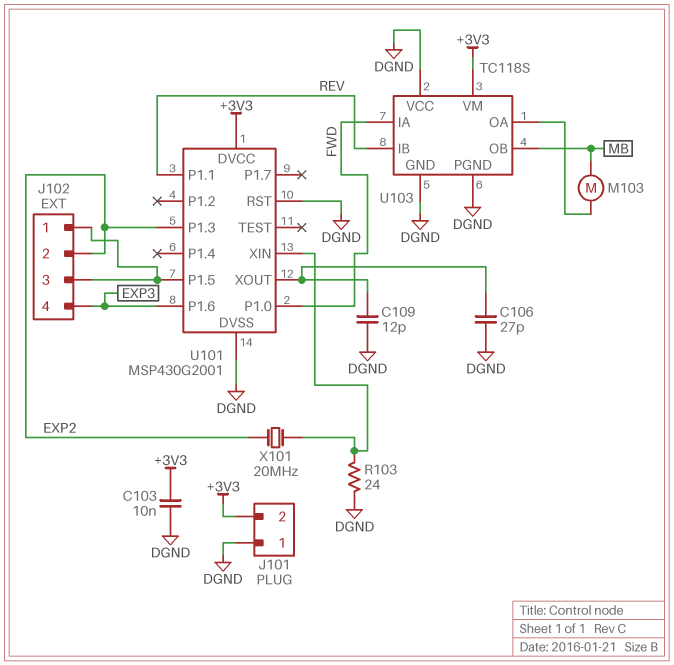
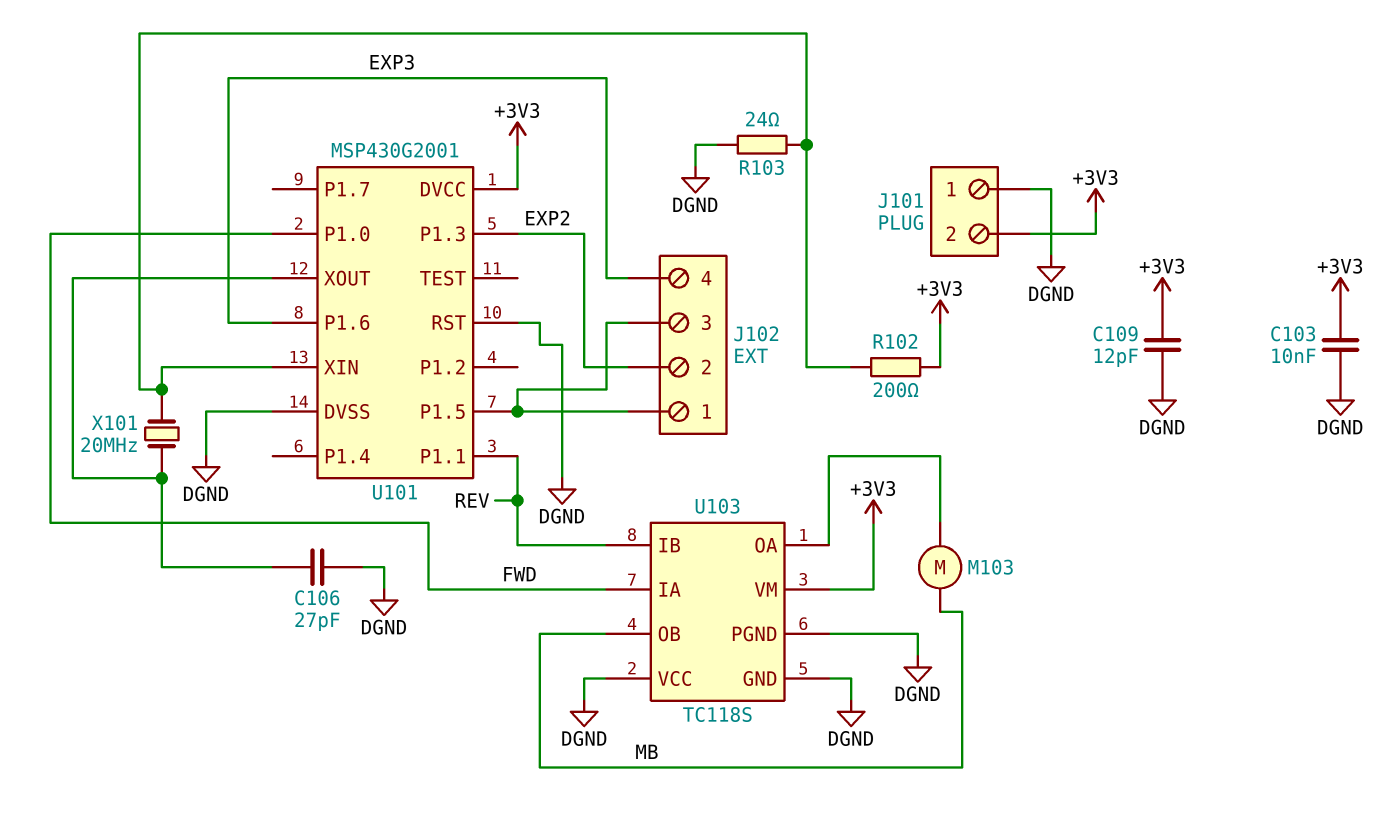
C109: 12pF (DGND, U101/XOUT) -> 12pF (+3V3, DGND)
R102: none -> 200 (+3V3, U101/XIN)
X101: 20MHz (EXP2, U101/XIN) -> 20MHz (U101/XIN, U101/XOUT)

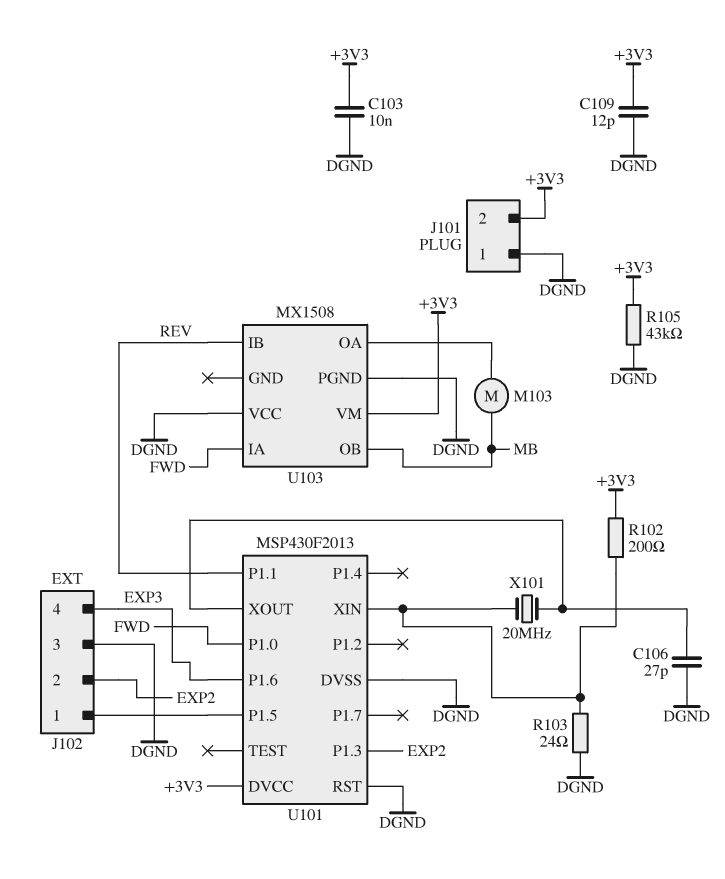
J102 pin 3: J102/1 -> DGND
R105: none -> 43k (+3V3, DGND)
U101: MSP430G2001 -> MSP430F2013
U103: TC118S -> MX1508
U103 pin GND: DGND -> none

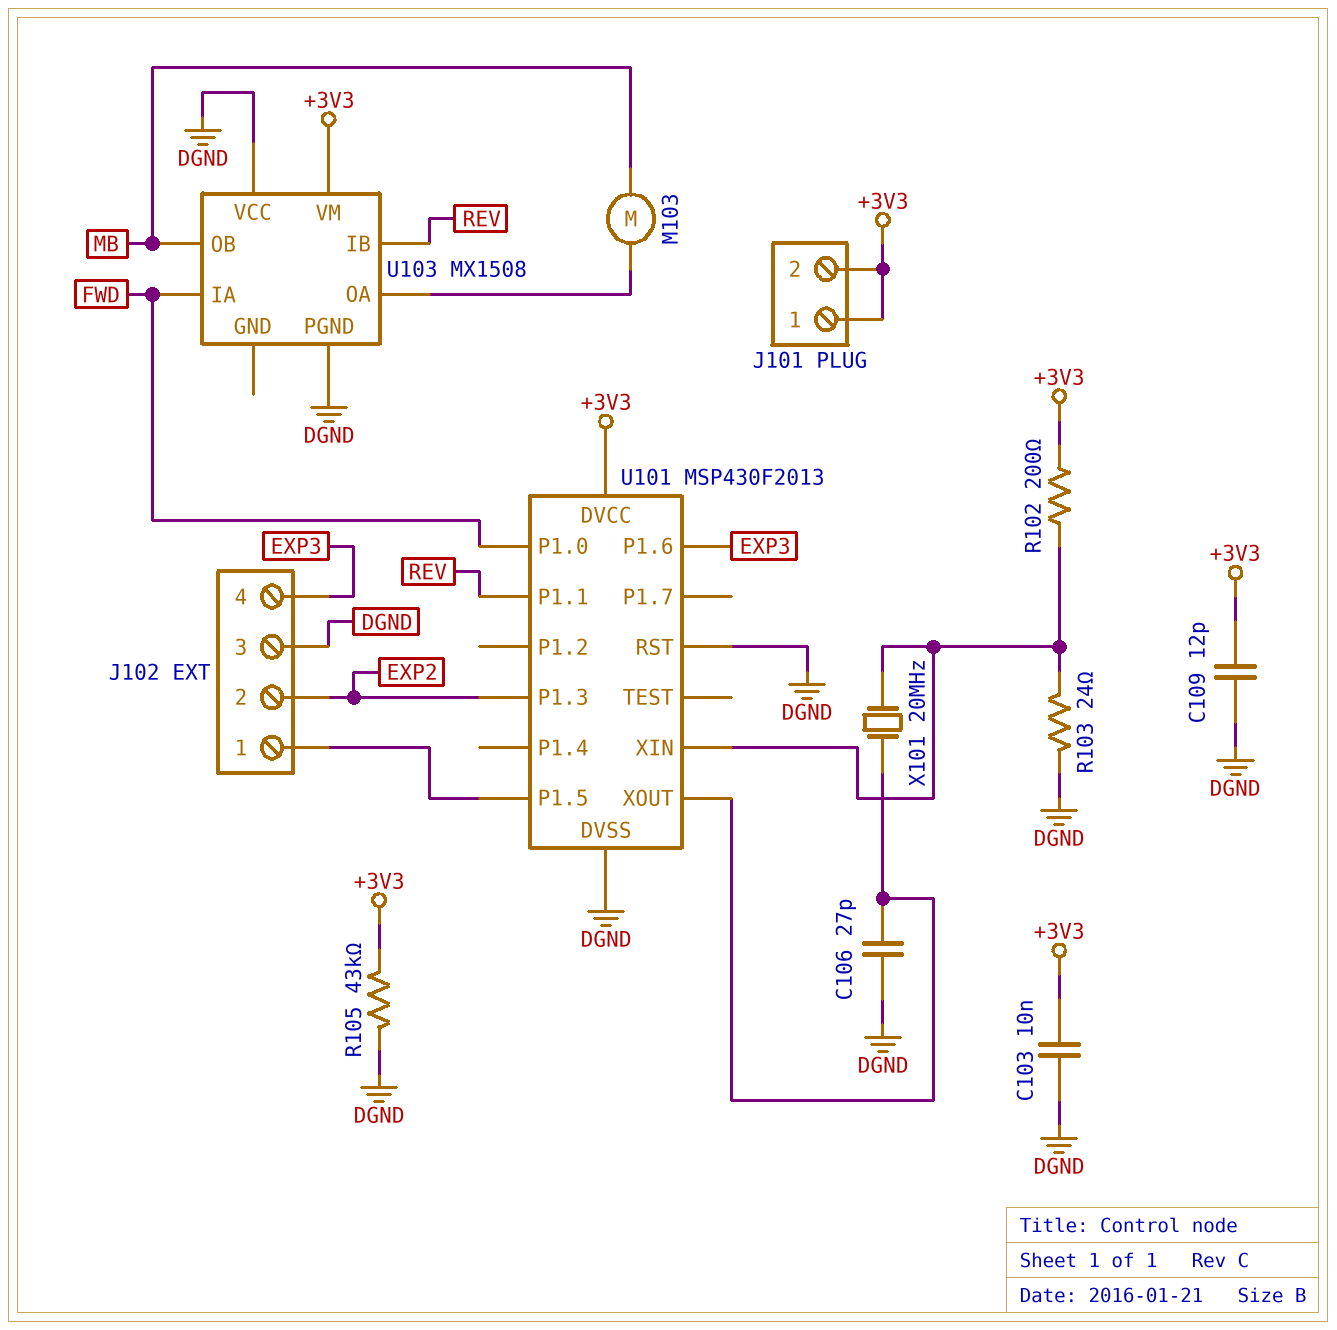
J101 pin 1: DGND -> +3V3

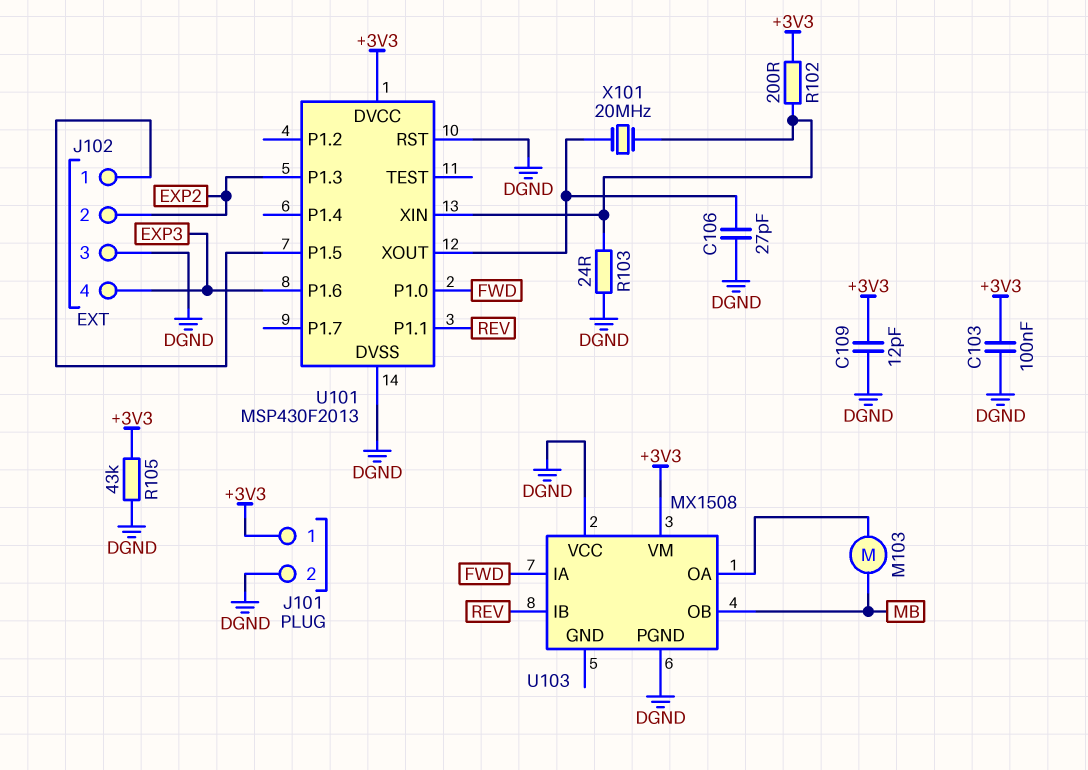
C103: 10nF (+3V3, DGND) -> 100nF (+3V3, DGND)
J101 pin 2: +3V3 -> DGND

